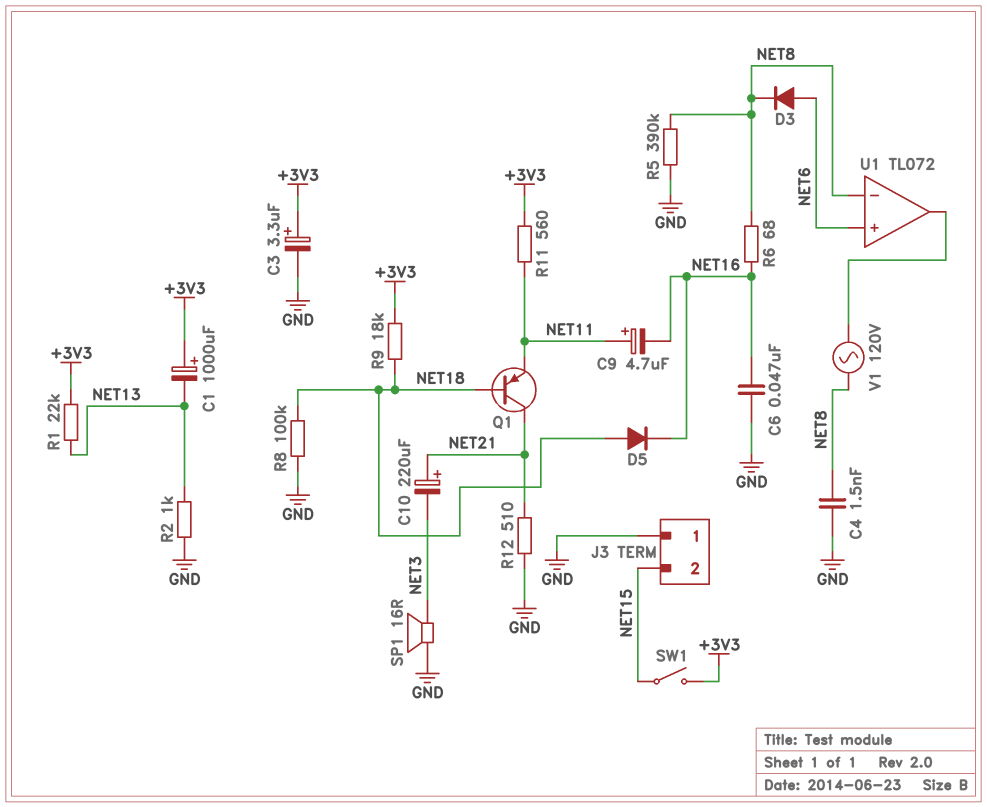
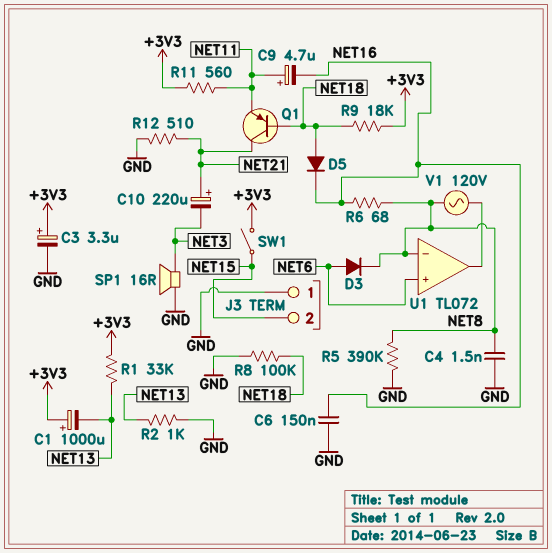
C6: 47nF (GND, NET16) -> 150nF (GND, NET16)
R1: 22k (+3V3, NET13) -> 33k (+3V3, NET13)

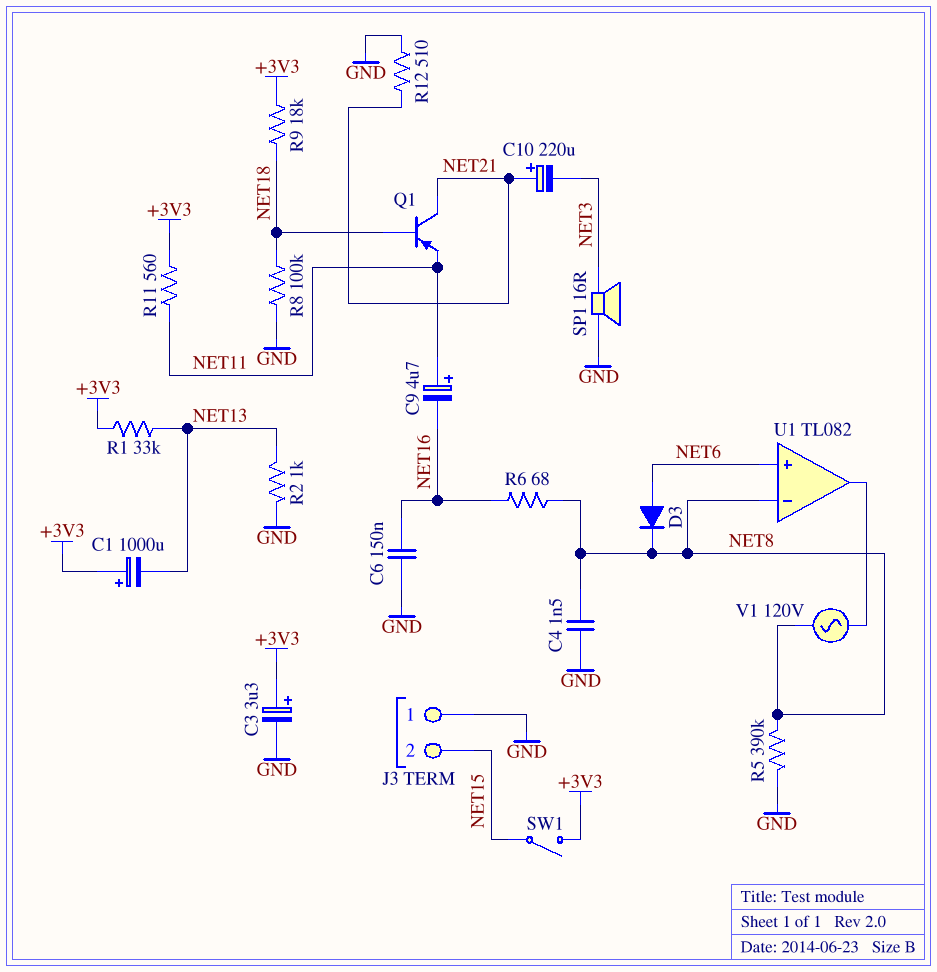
D5: diode (A NET18, K NET16) -> none
U1: TL072 -> TL082

